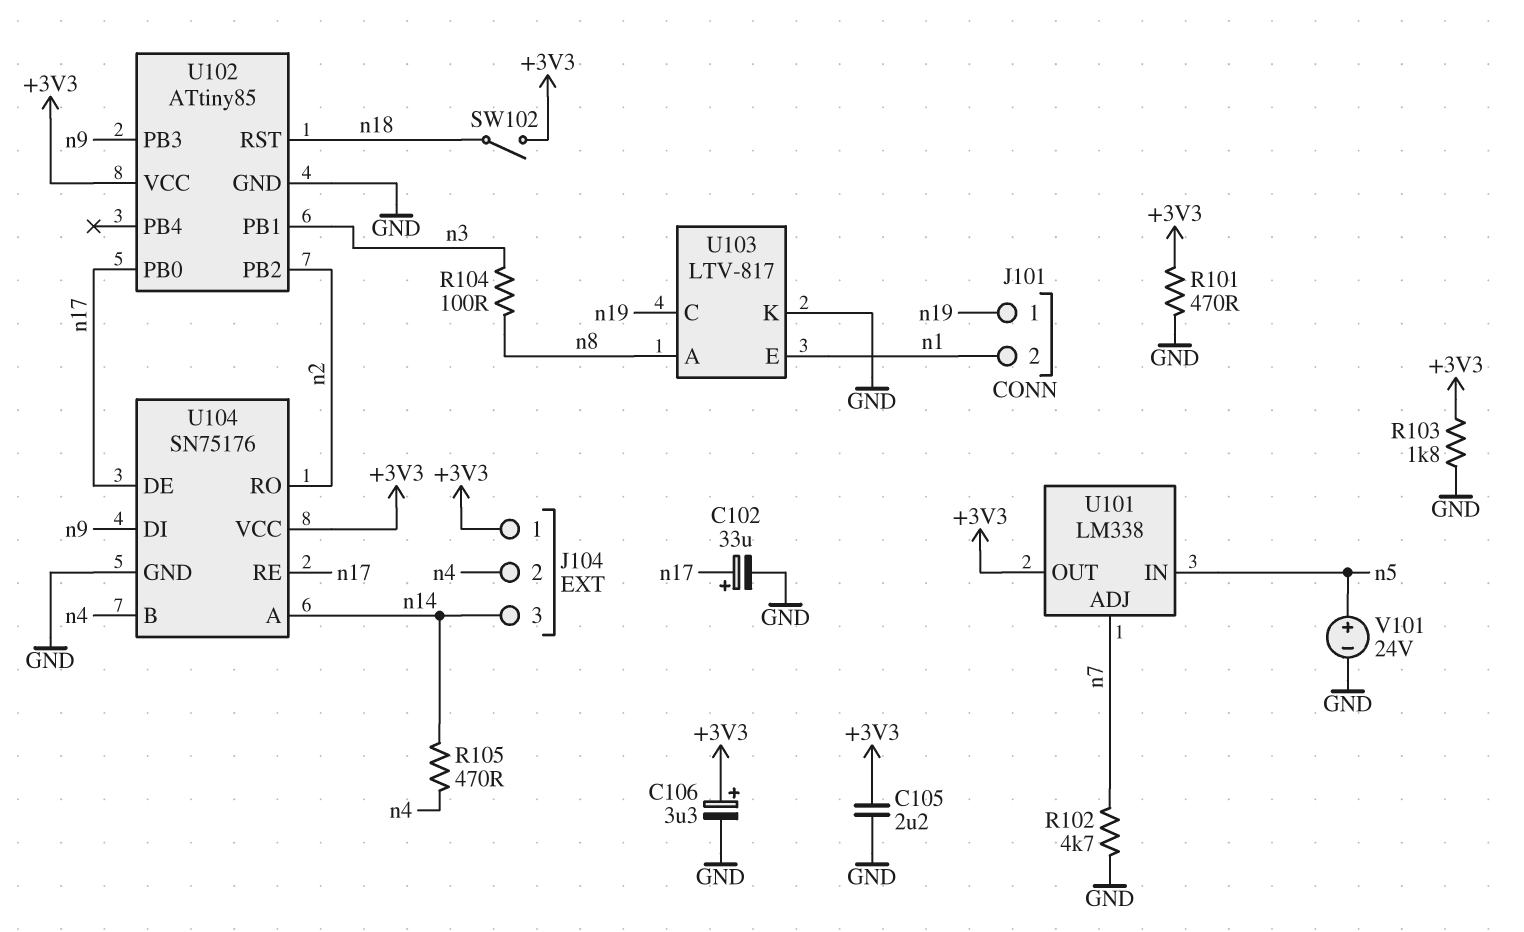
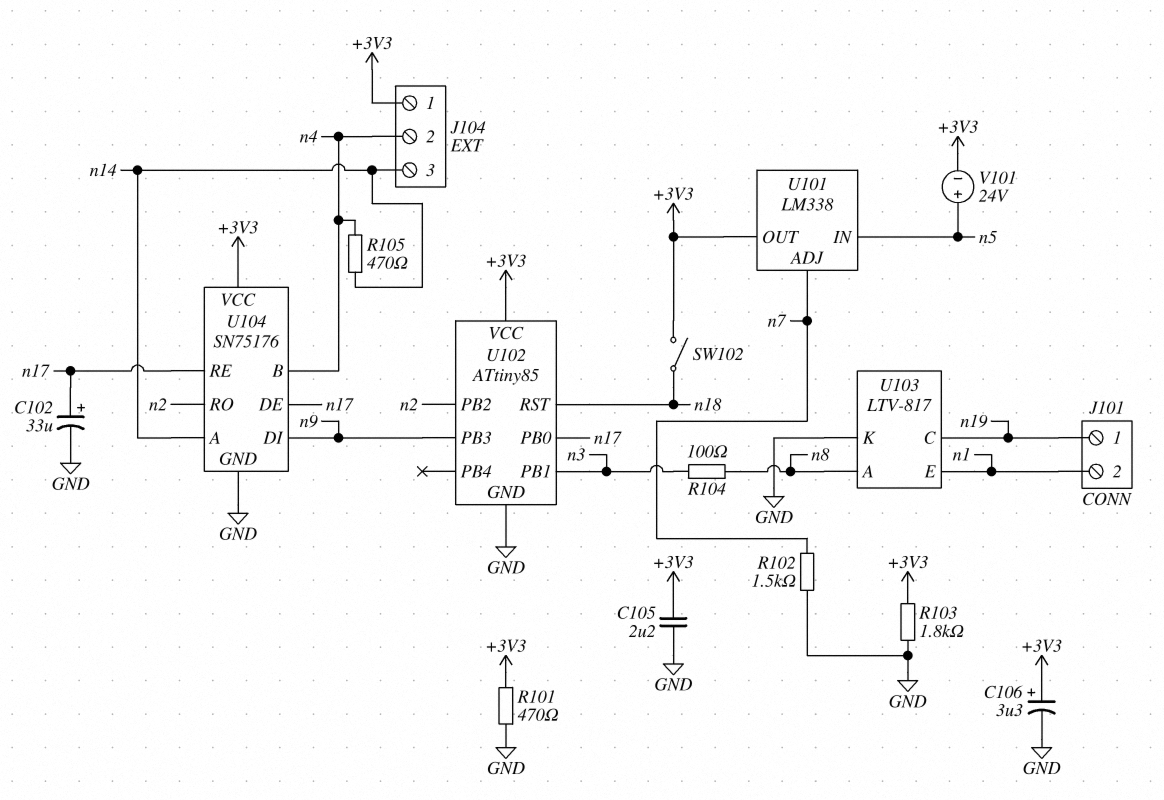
R102: 4.7k (GND, n7) -> 1.5k (GND, n7)
V101: 24V (plus n5, minus GND) -> 24V (plus n5, minus +3V3)

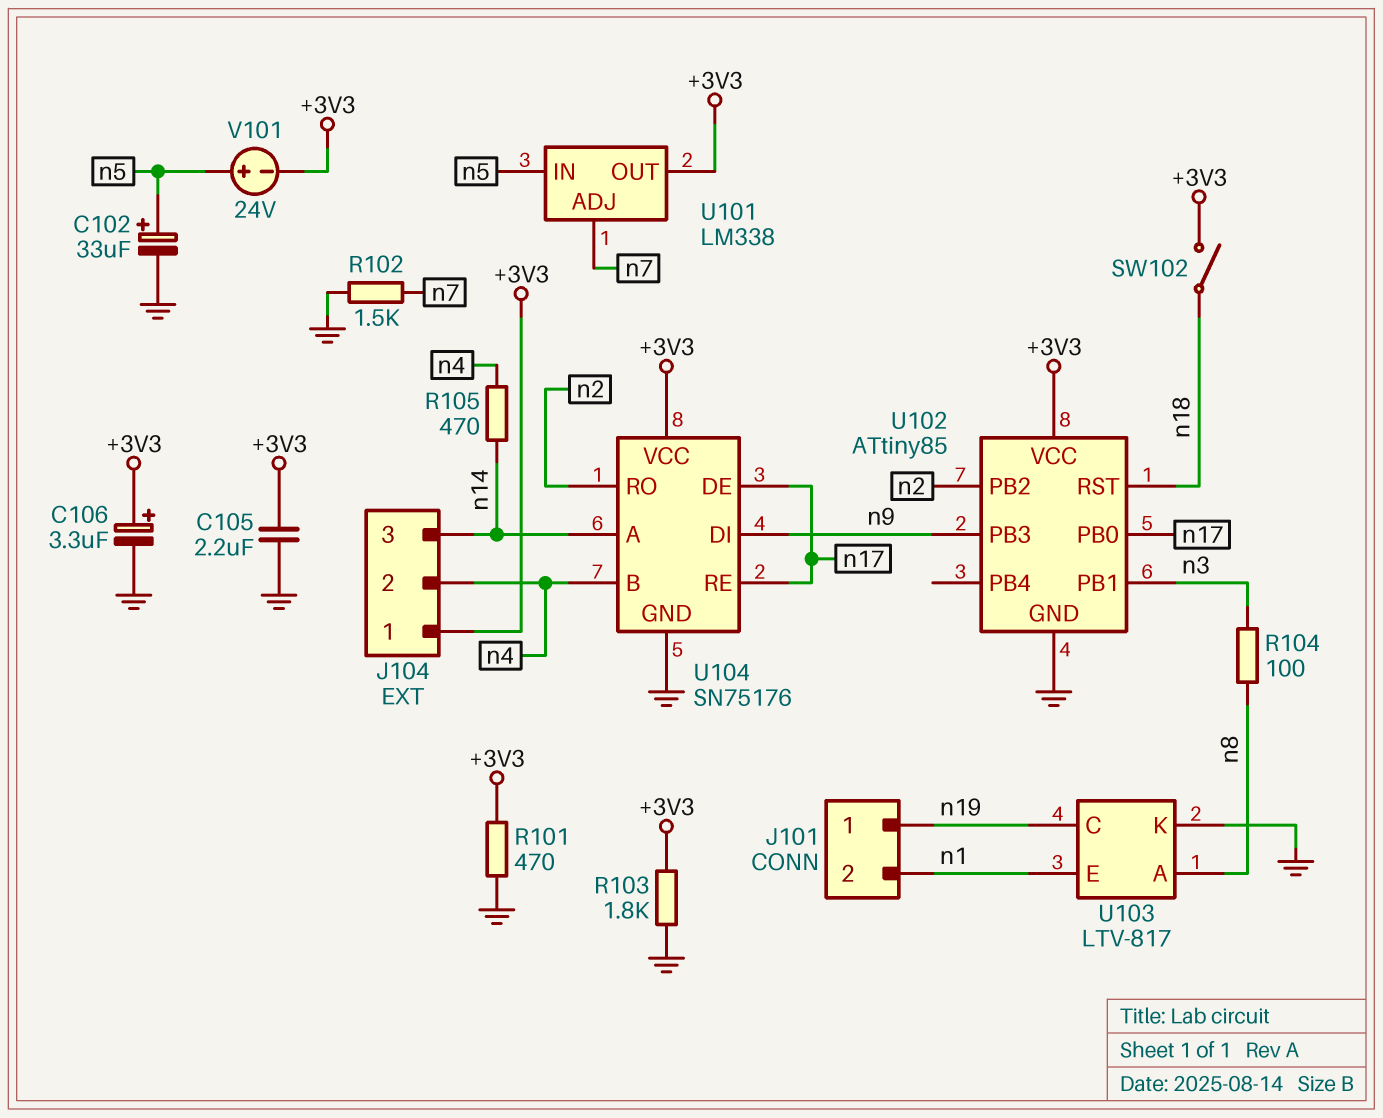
C102: 33uF (plus n17, minus GND) -> 33uF (plus n5, minus GND)

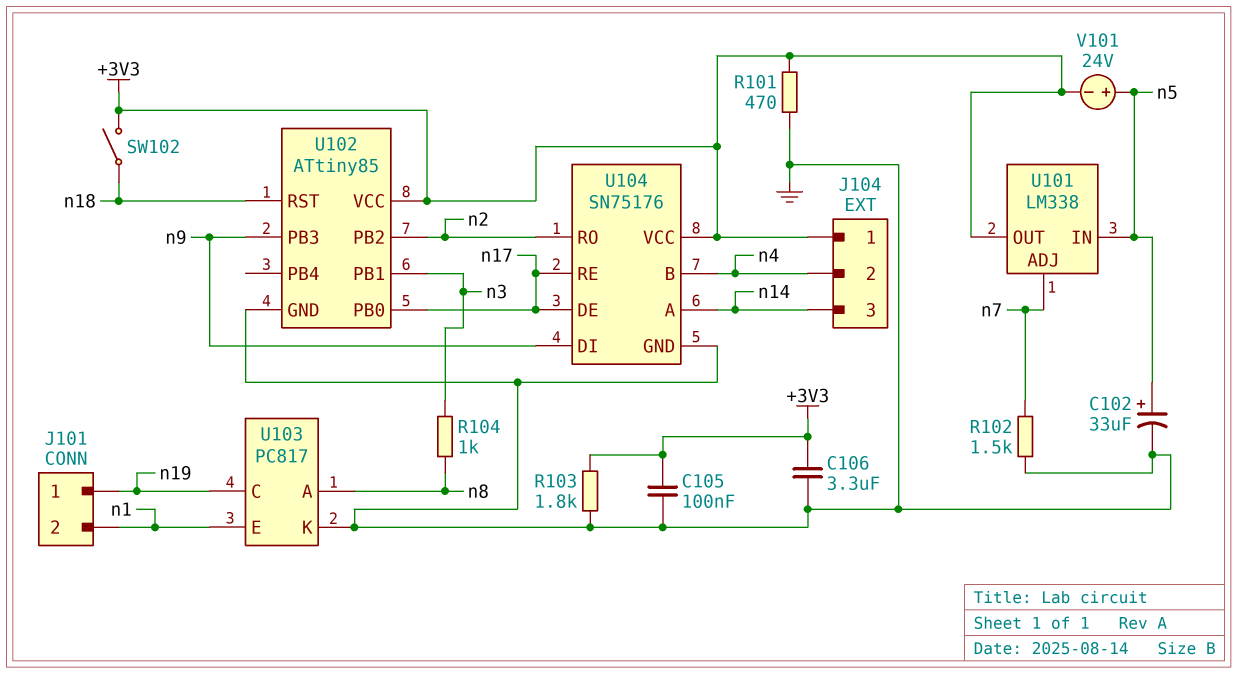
C105: 2.2uF (+3V3, GND) -> 100nF (+3V3, GND)
C106: 3.3uF (plus +3V3, minus GND) -> 3.3uF (+3V3, GND)
R104: 100 (n3, n8) -> 1k (n3, n8)
R105: 470 (n4, n14) -> none
U103: LTV-817 -> PC817

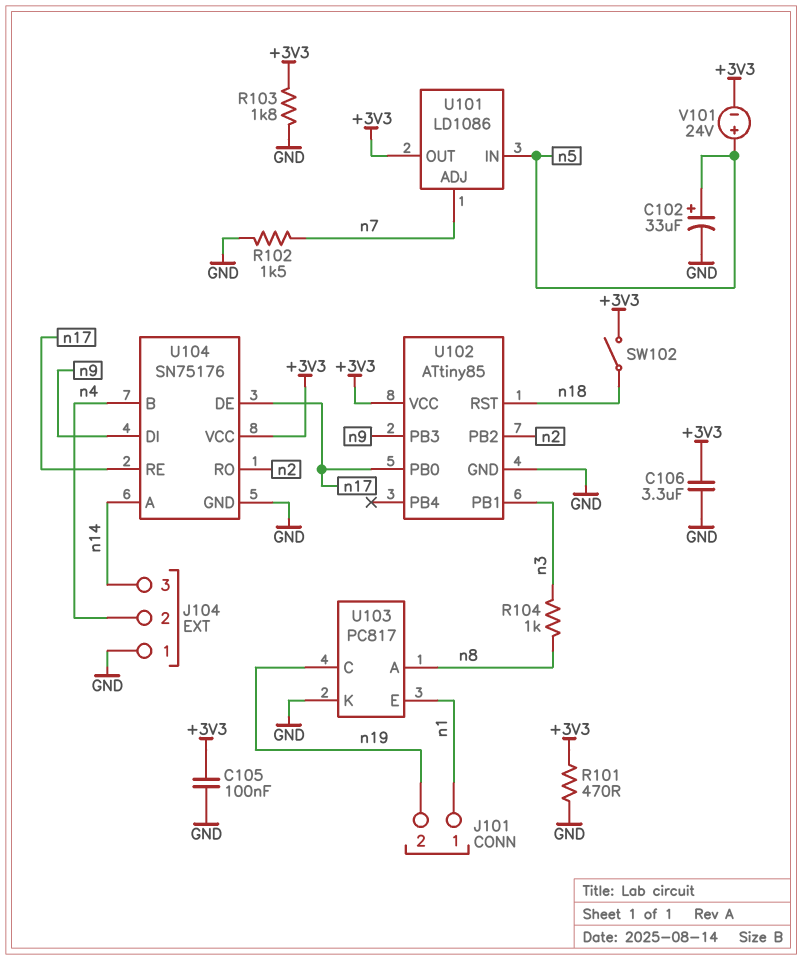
J101 pin 1: n19 -> n1
J101 pin 2: n1 -> n19
J104 pin 1: +3V3 -> GND
U101: LM338 -> LD1086

